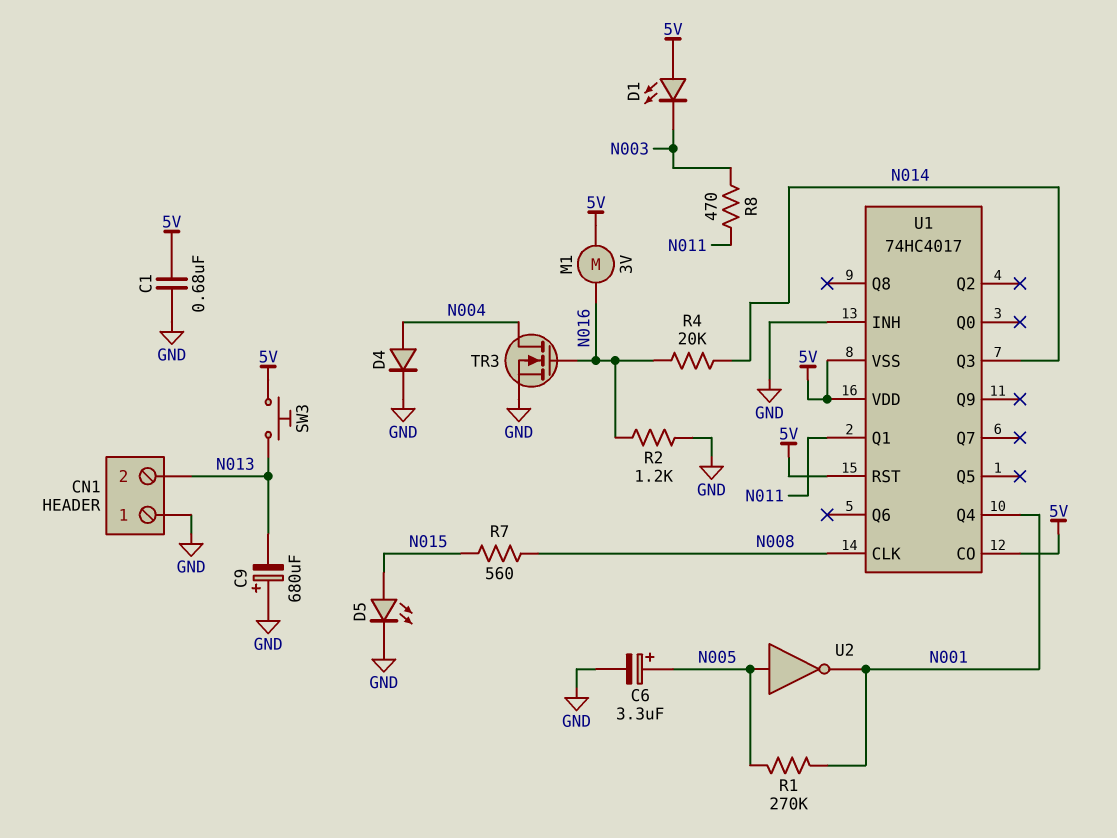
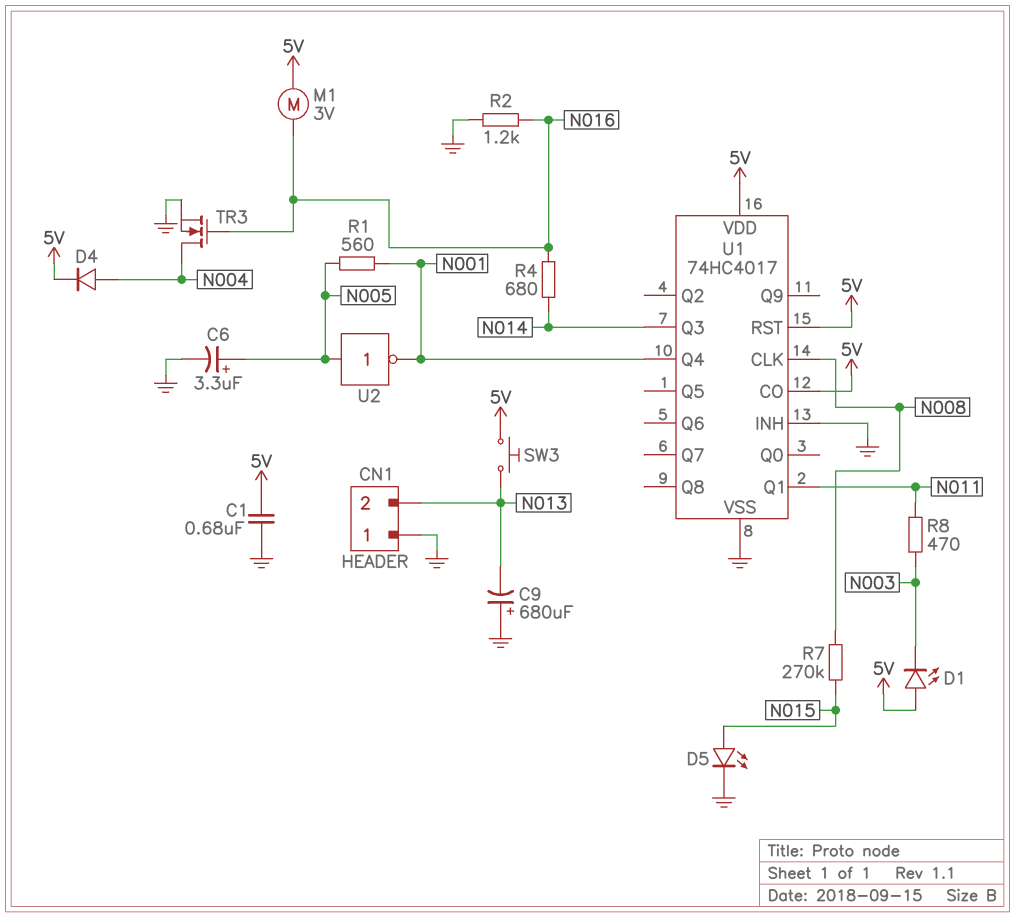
D4: diode (A N004, K GND) -> diode (A N004, K 5V)
R1: 270k (N001, N005) -> 560 (N001, N005)
R4: 20k (N014, N016) -> 680 (N014, N016)
R7: 560 (N008, N015) -> 270k (N008, N015)
U1 pin VSS: 5V -> GND

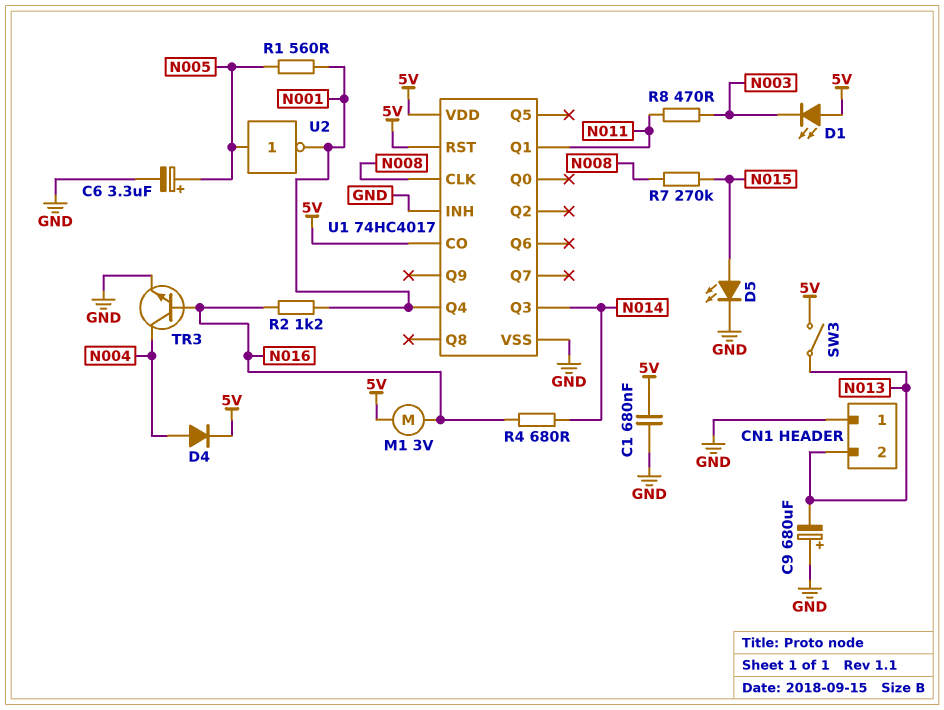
R2: 1.2k (GND, N016) -> 1.2k (N001, N016)
SW3: button (5V, N013) -> switch (5V, N013)
TR3: NMOS (G N016, D N004, S GND) -> NPN (B N016, C N004, E GND)

